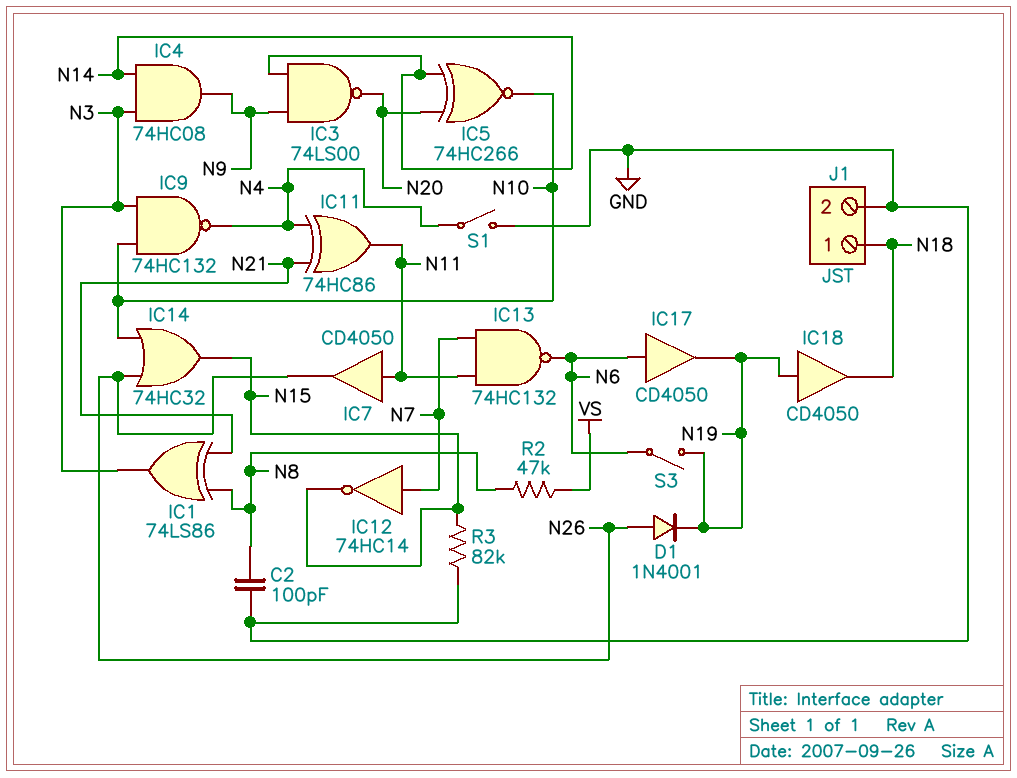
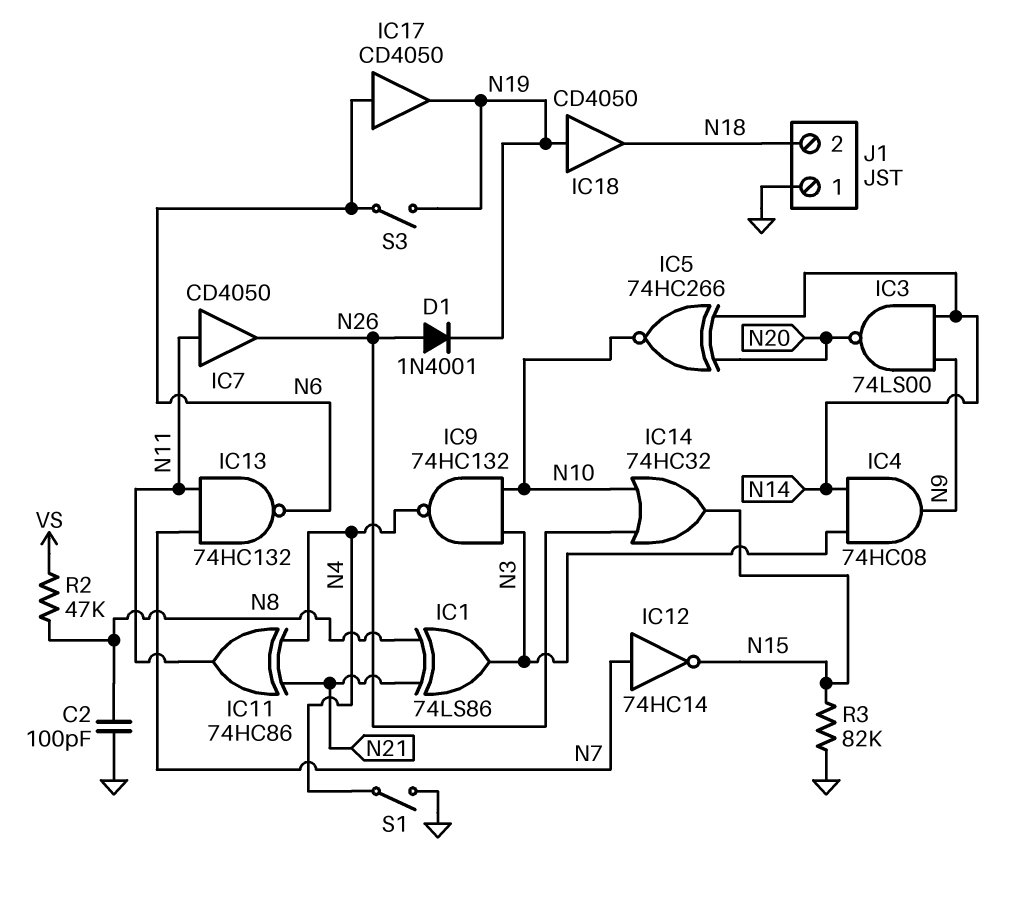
J1 pin 1: N18 -> GND
J1 pin 2: GND -> N18

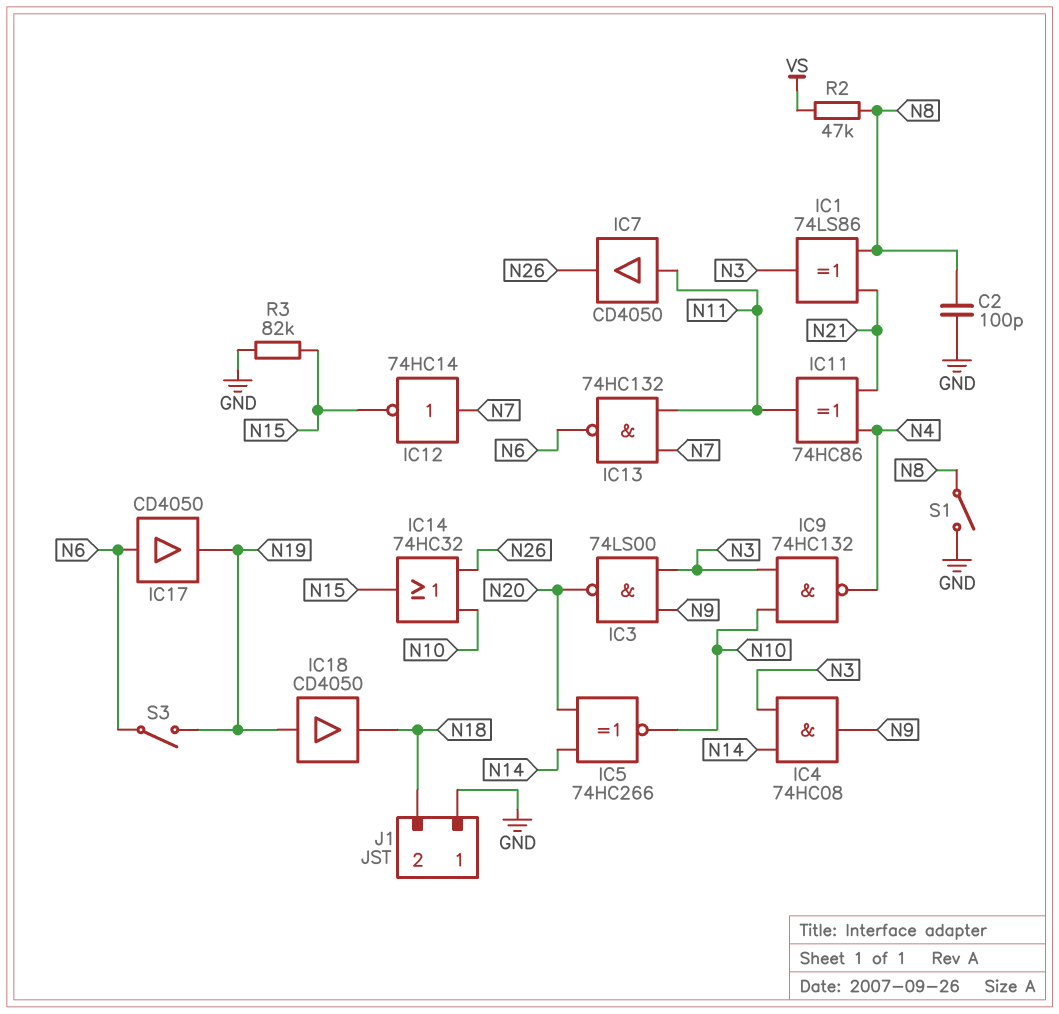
D1: diode 1N4001 (A N26, K N19) -> none
IC3: NAND 74LS00 (in N9, in N14, out N20) -> NAND 74LS00 (in N3, in N9, out N20)
S1: switch (GND, N4) -> switch (GND, N8)

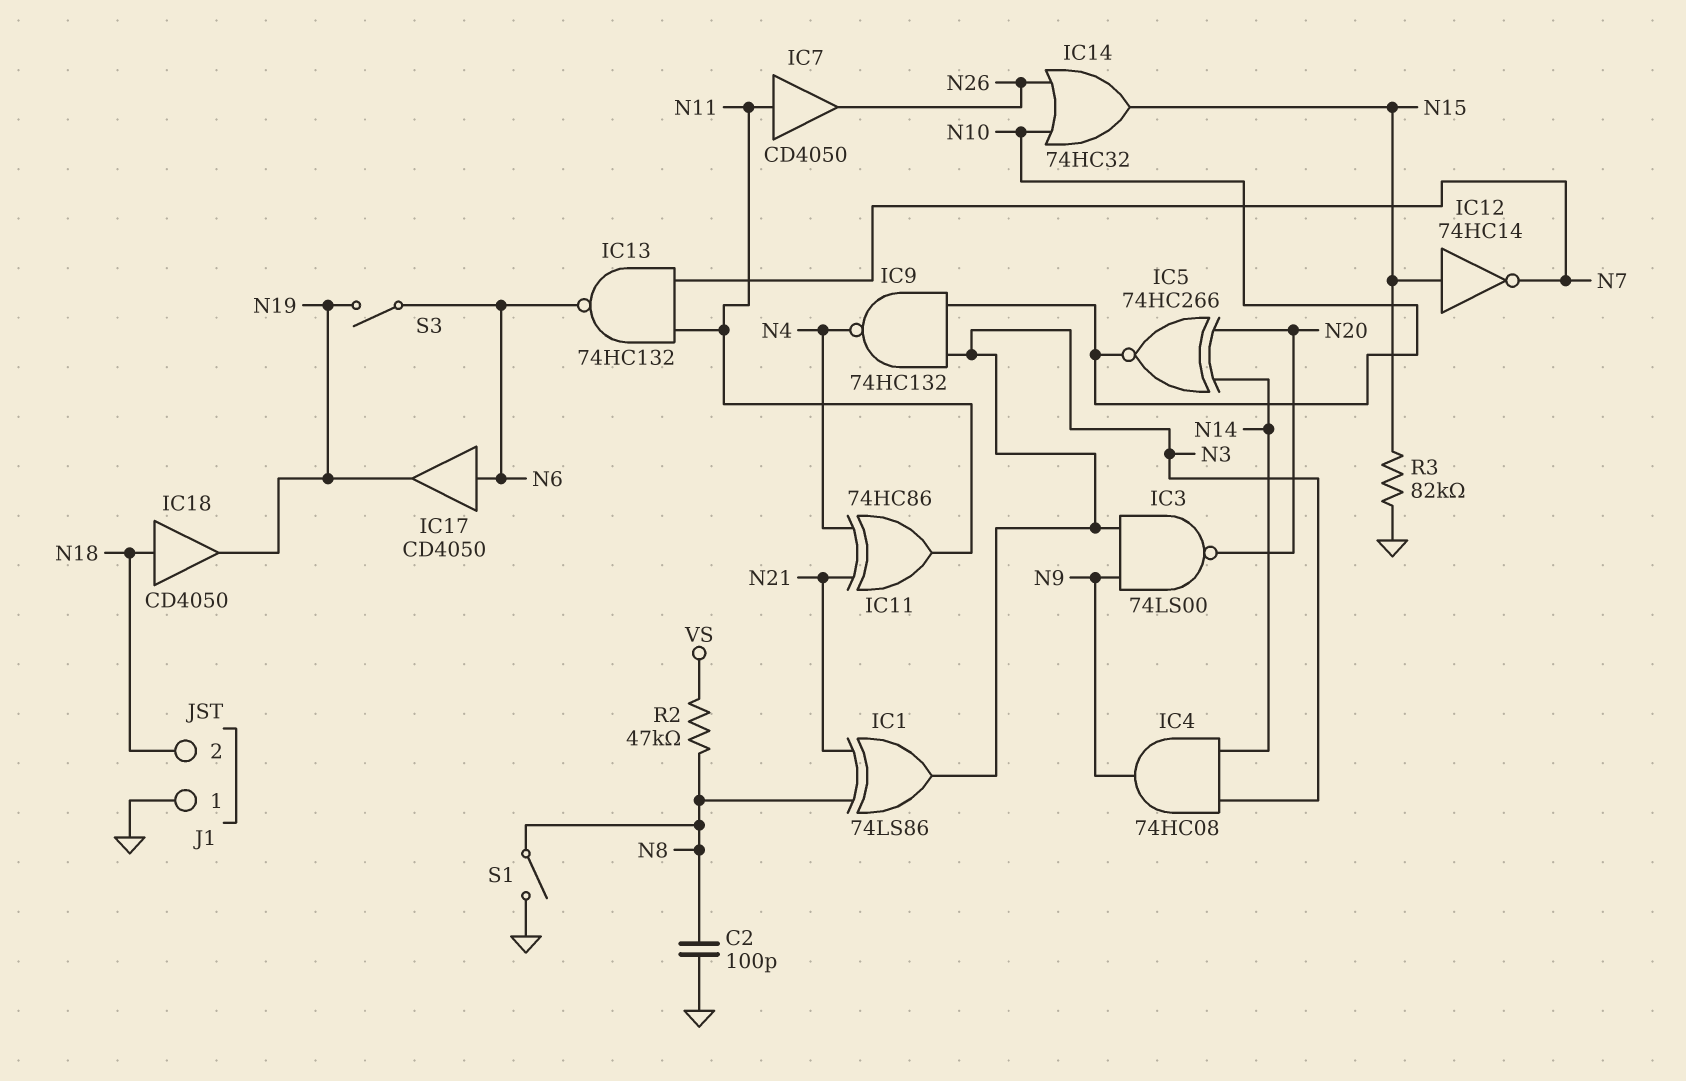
IC12: NOT 74HC14 (in N7, out N15) -> NOT 74HC14 (in N15, out N7)
IC18: buffer CD4050 (in N19, out N18) -> buffer CD4050 (in N18, out N19)

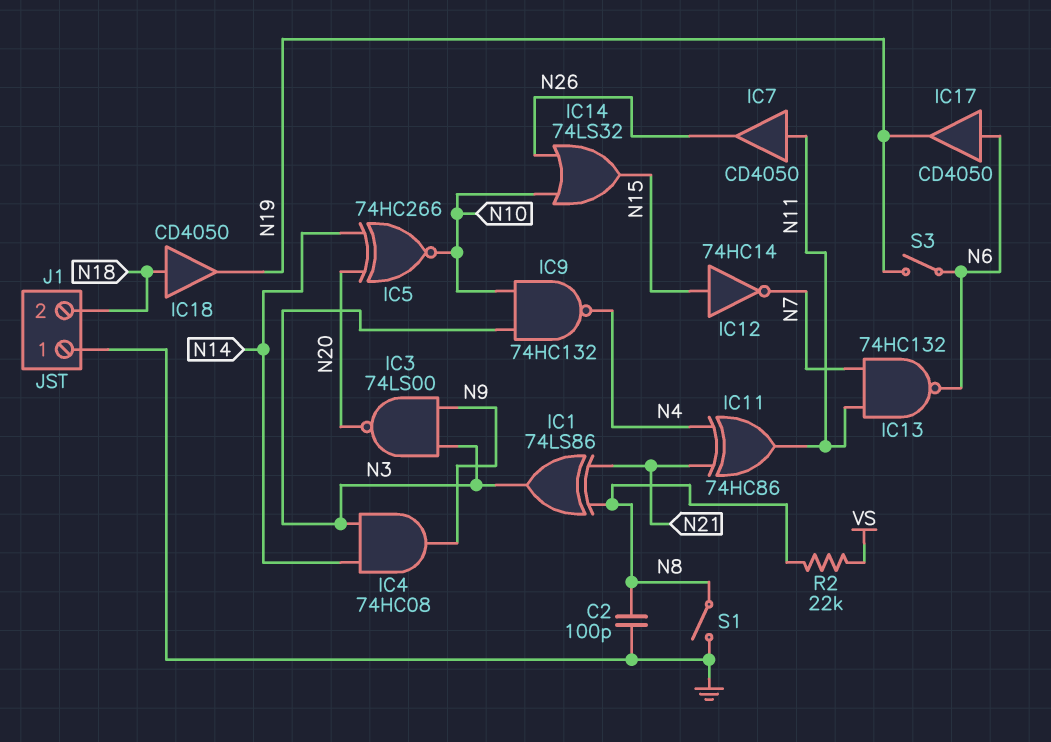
IC14: OR 74HC32 (in N10, in N26, out N15) -> OR 74LS32 (in N10, in N26, out N15)
R2: 47k (N8, VS) -> 22k (N8, VS)
R3: 82k (GND, N15) -> none

